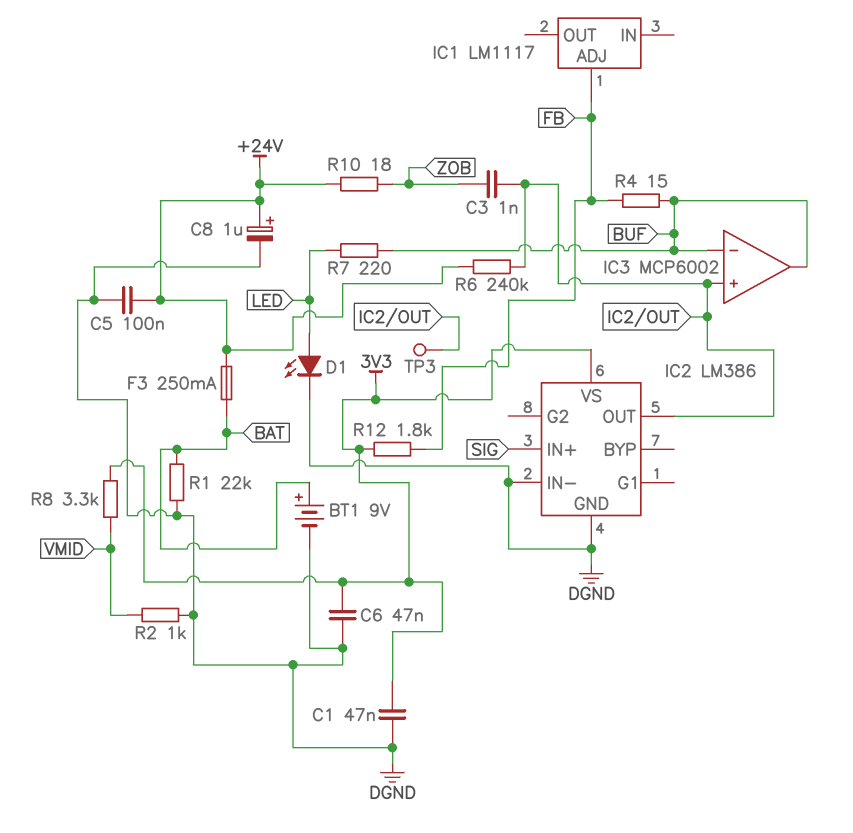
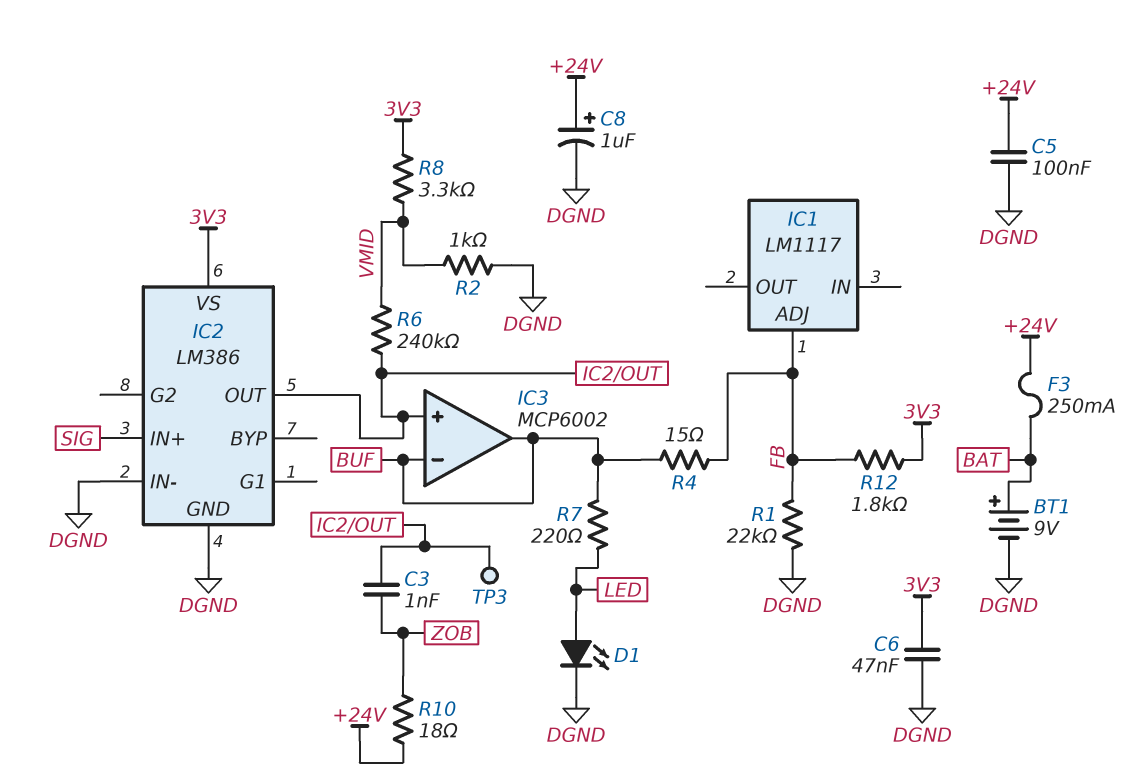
C1: 47nF (3V3, DGND) -> none
R1: 22k (BAT, DGND) -> 22k (DGND, FB)
R6: 240k (+24V, IC2/OUT) -> 240k (IC2/OUT, VMID)

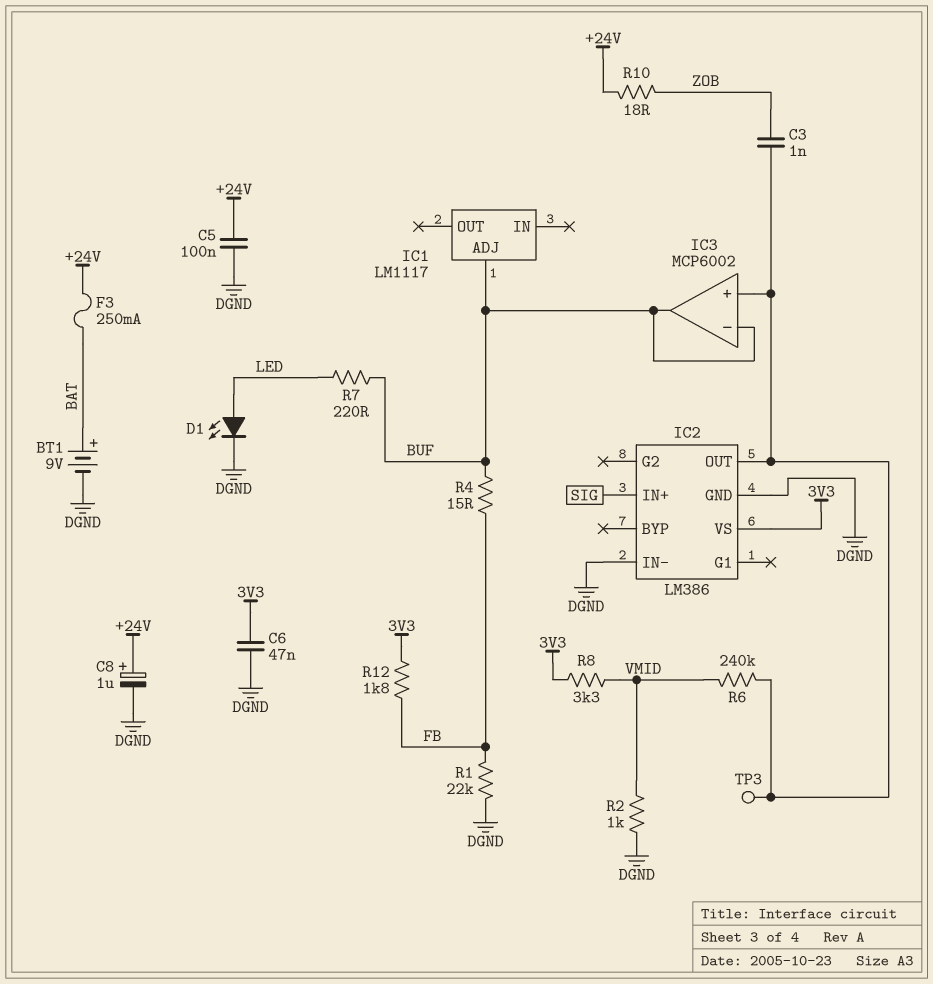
IC1 pin ADJ: FB -> BUF

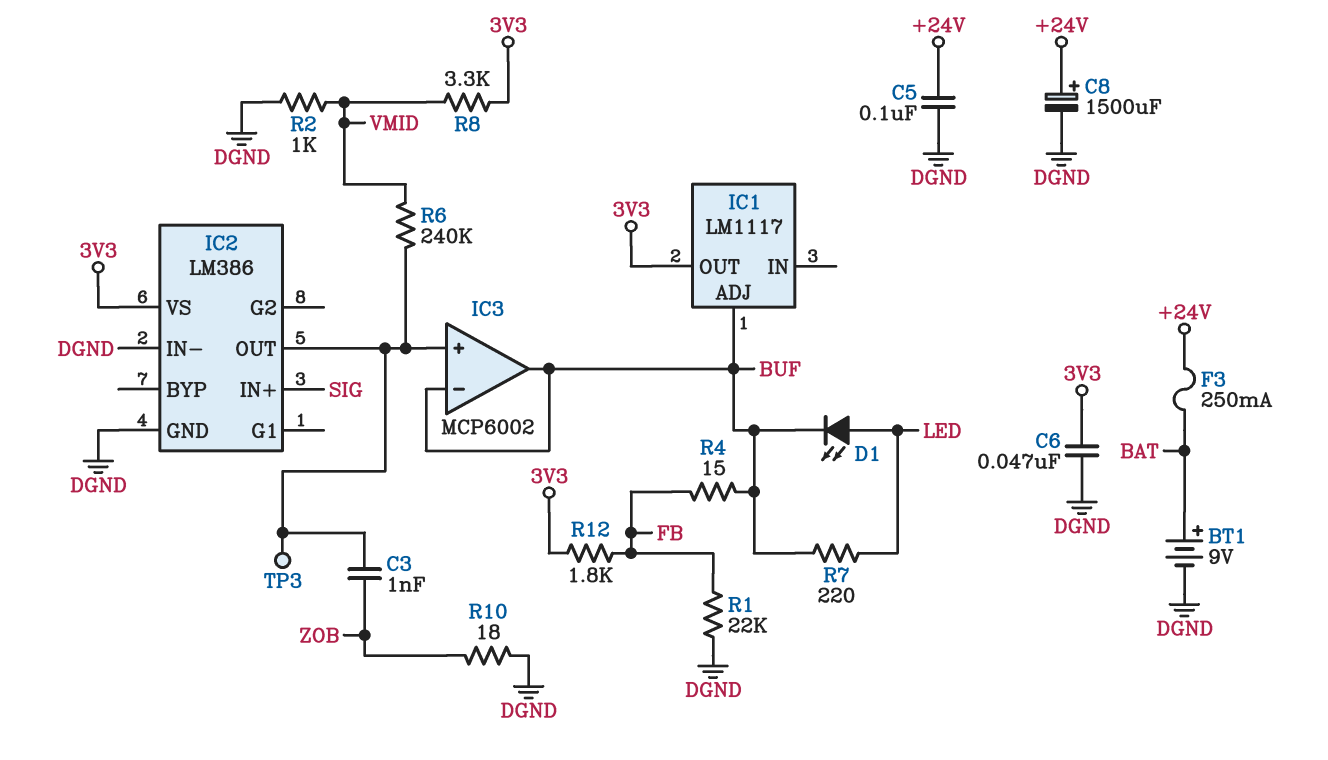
C8: 1uF (plus +24V, minus DGND) -> 1500uF (plus +24V, minus DGND)
D1: LED (A LED, K DGND) -> LED (A LED, K BUF)
IC1 pin OUT: none -> 3V3
R10: 18 (+24V, ZOB) -> 18 (DGND, ZOB)

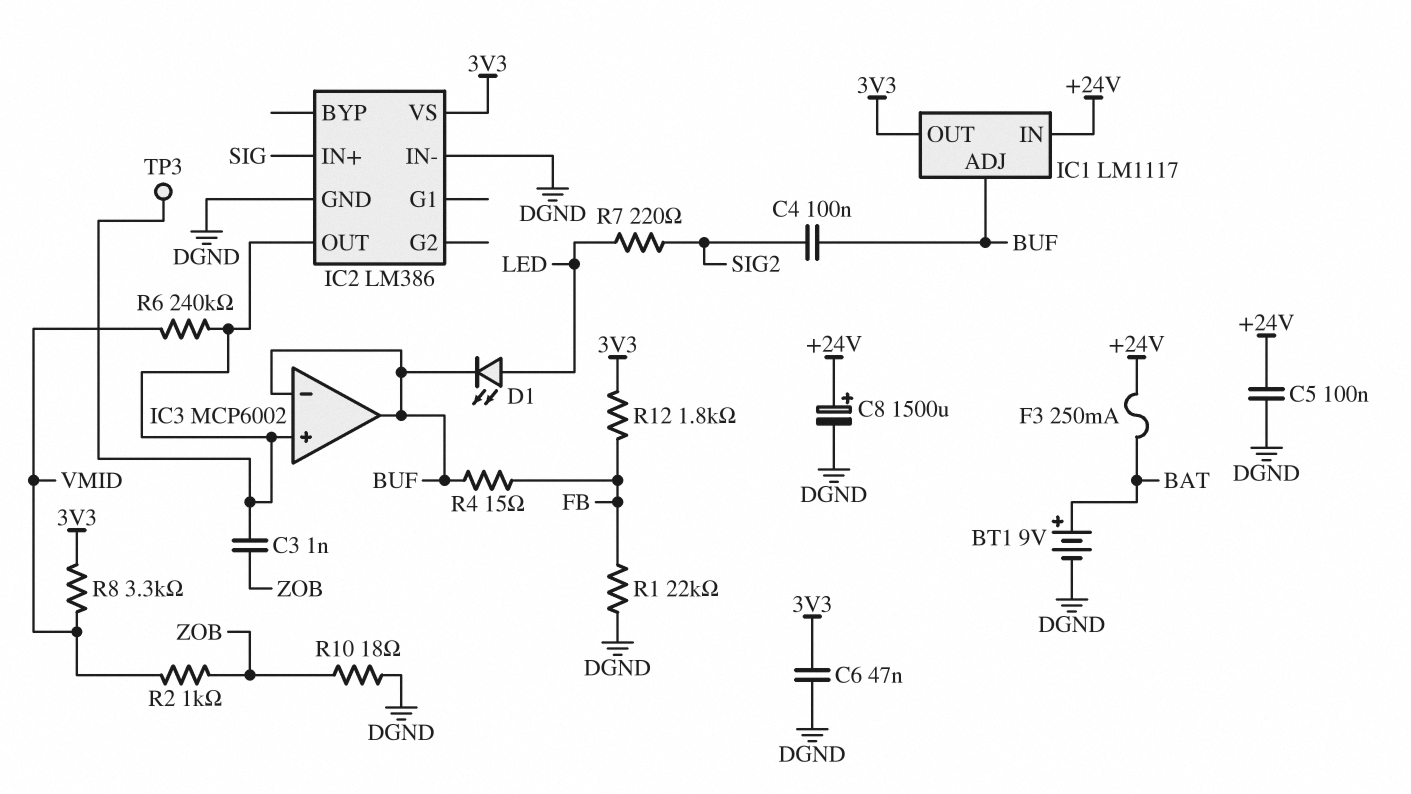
C4: none -> 100nF (BUF, SIG2)
IC1 pin IN: none -> +24V
R2: 1k (DGND, VMID) -> 1k (VMID, ZOB)
R7: 220 (BUF, LED) -> 220 (LED, SIG2)

